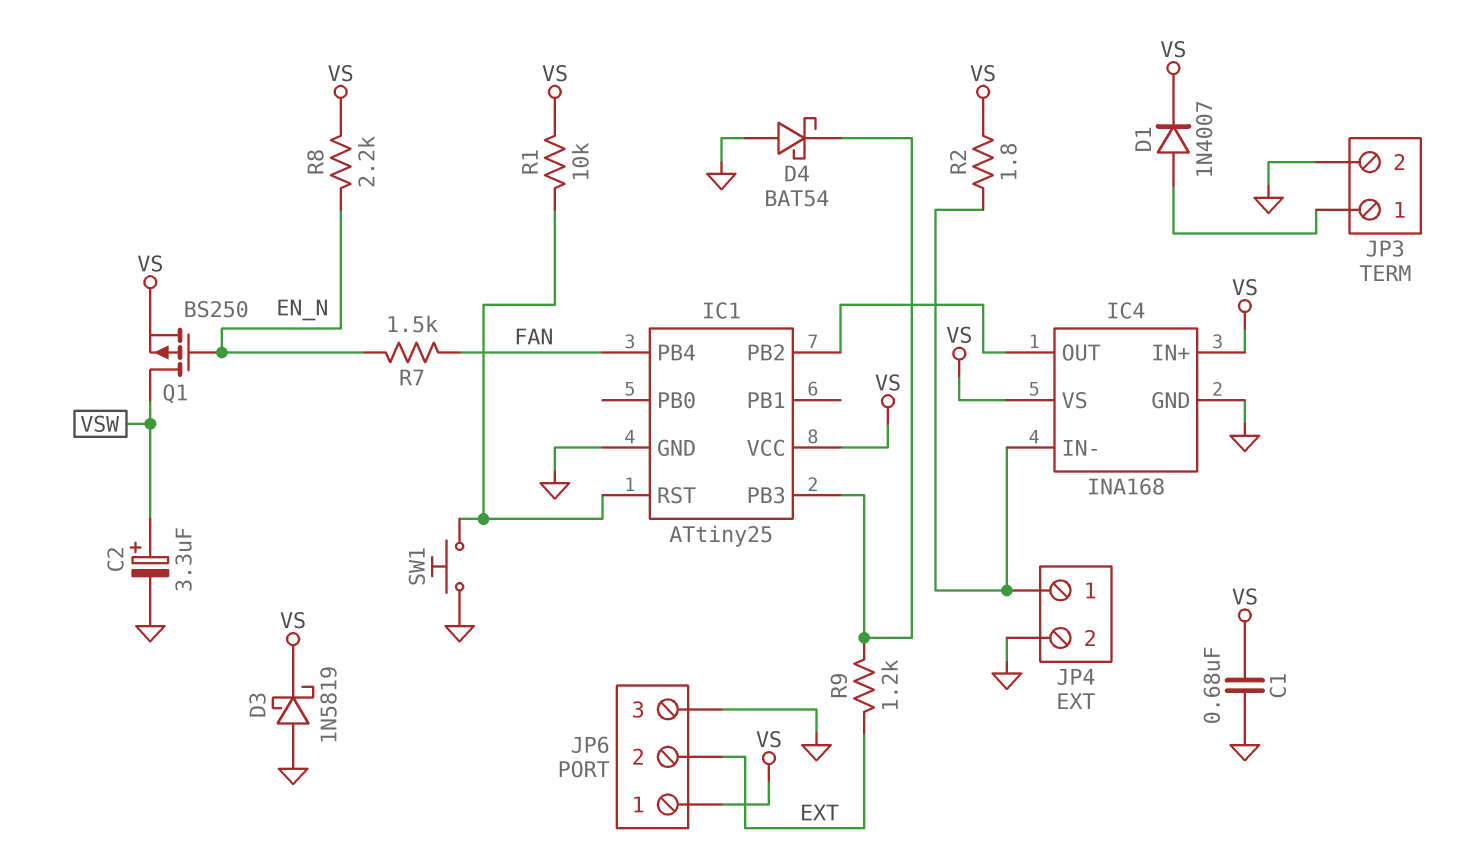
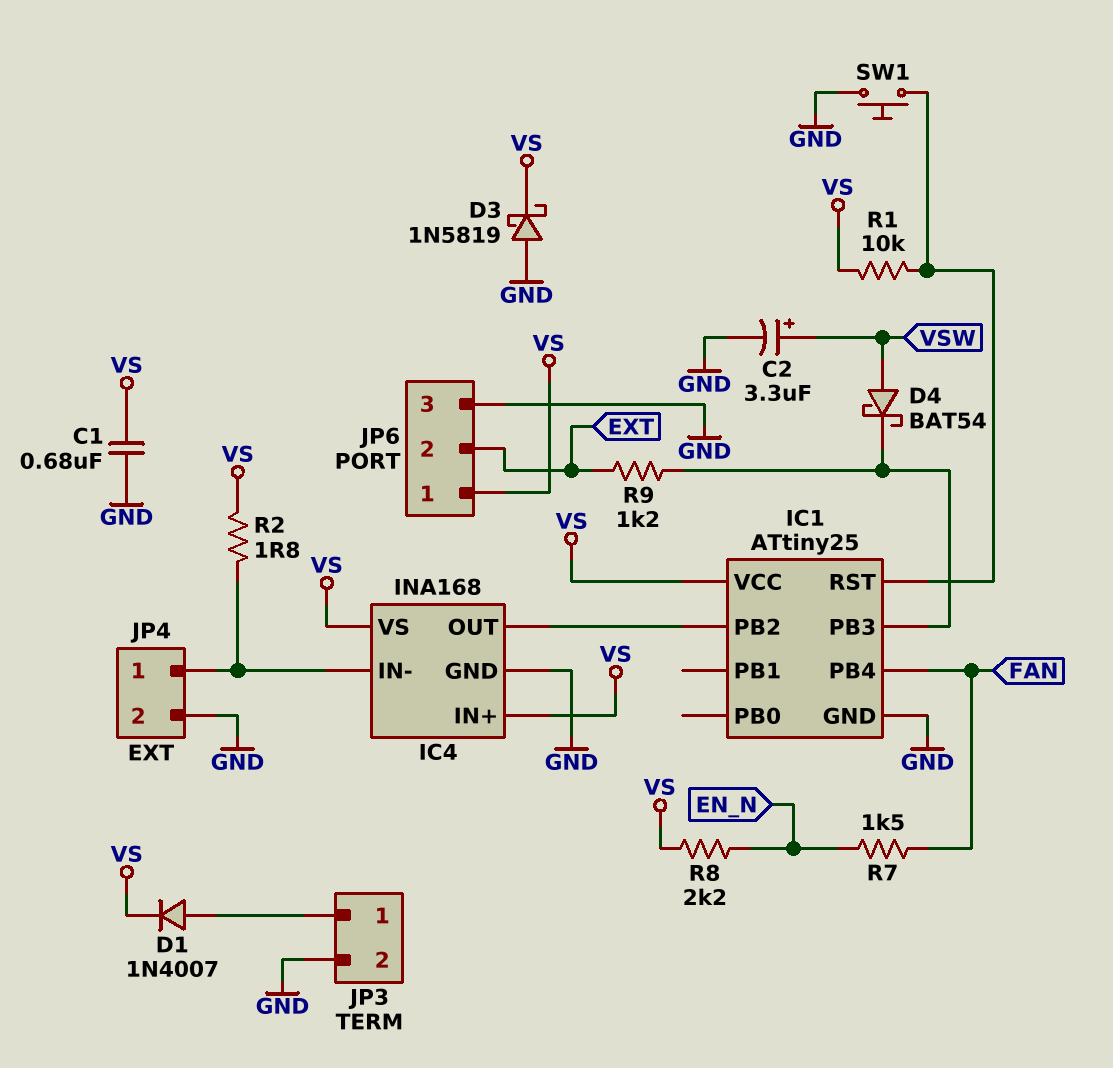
D4: schottky BAT54 (A GND, K IC1/PB3) -> schottky BAT54 (A VSW, K IC1/PB3)
Q1: PMOS BS250 (G EN_N, D VSW, S VS) -> none

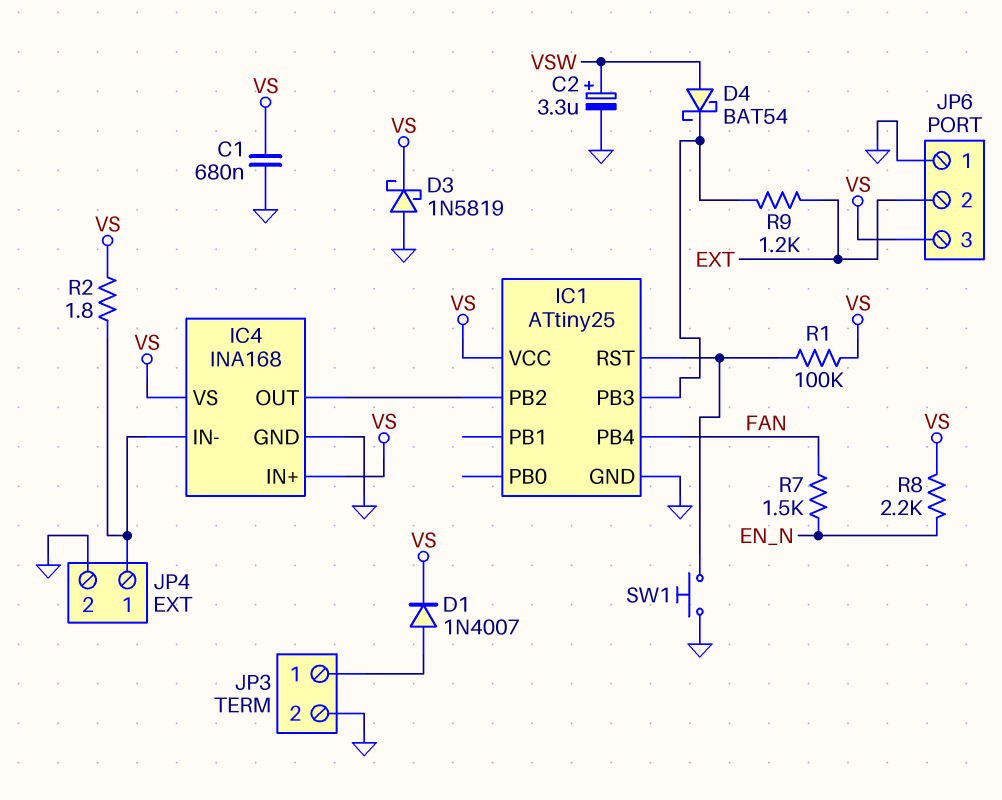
JP6 pin 1: VS -> GND
JP6 pin 3: GND -> VS
R1: 10k (IC1/RST, VS) -> 100k (IC1/RST, VS)

